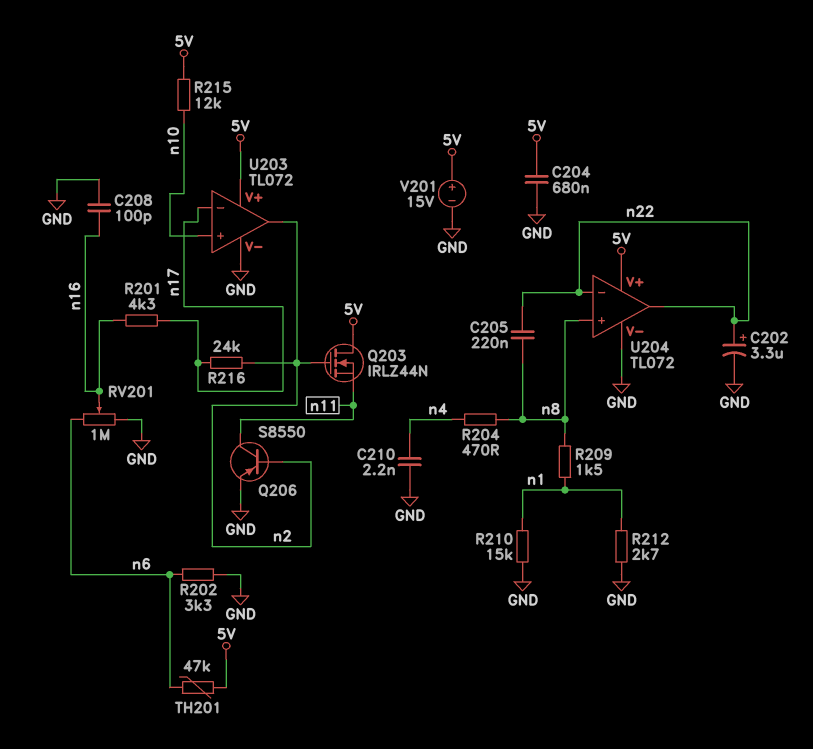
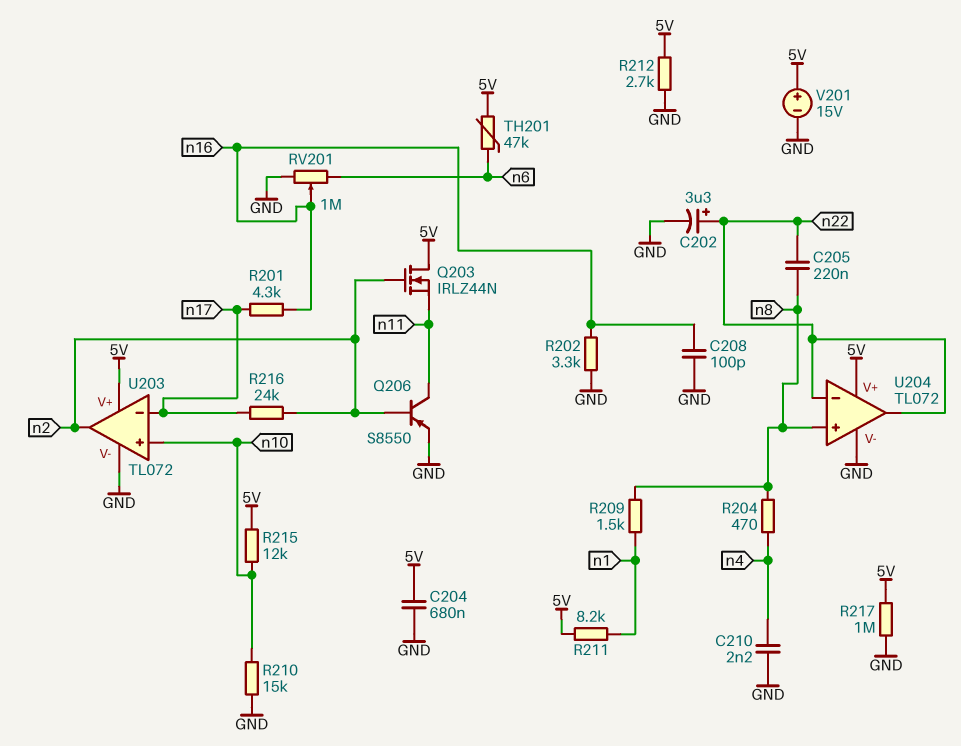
R202: 3.3k (GND, n6) -> 3.3k (GND, n16)
R210: 15k (GND, n1) -> 15k (GND, n10)
R211: none -> 8.2k (5V, n1)
R212: 2.7k (GND, n1) -> 2.7k (5V, GND)
R217: none -> 1M (5V, GND)

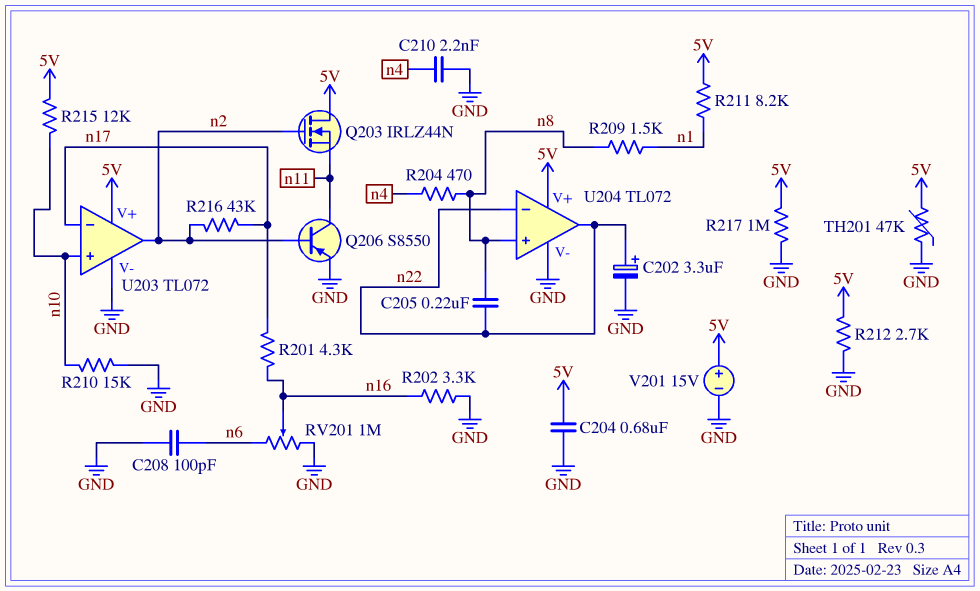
C208: 100pF (GND, n16) -> 100pF (GND, n6)
R216: 24k (n2, n17) -> 43k (n2, n17)
TH201: 47k (5V, n6) -> 47k (5V, GND)

